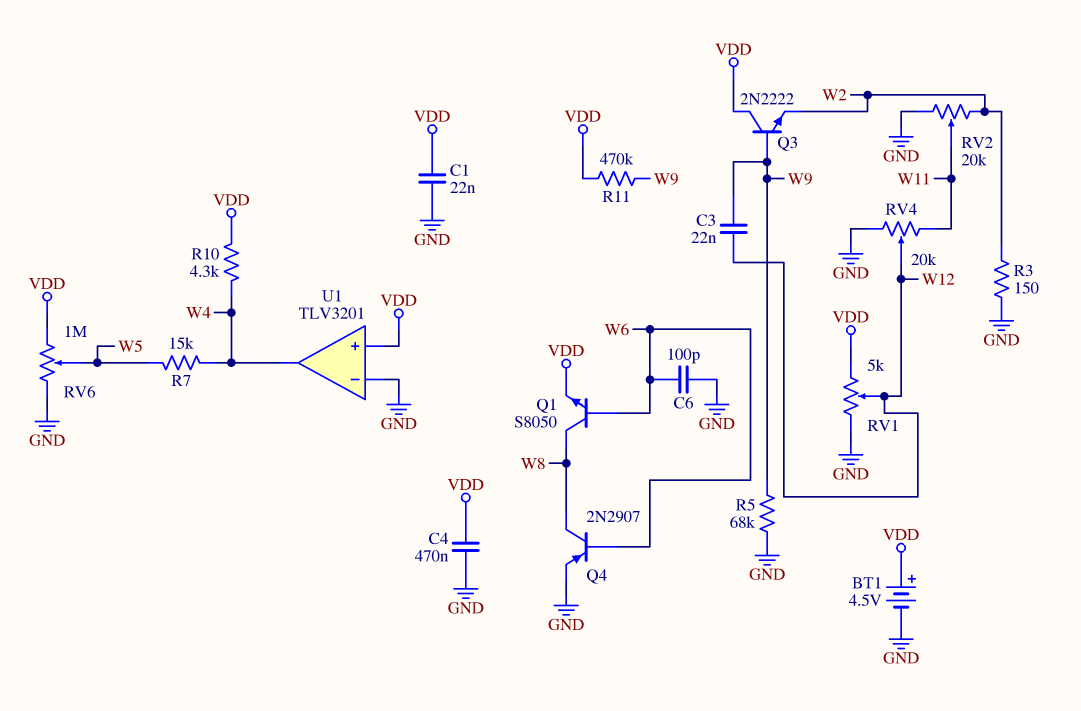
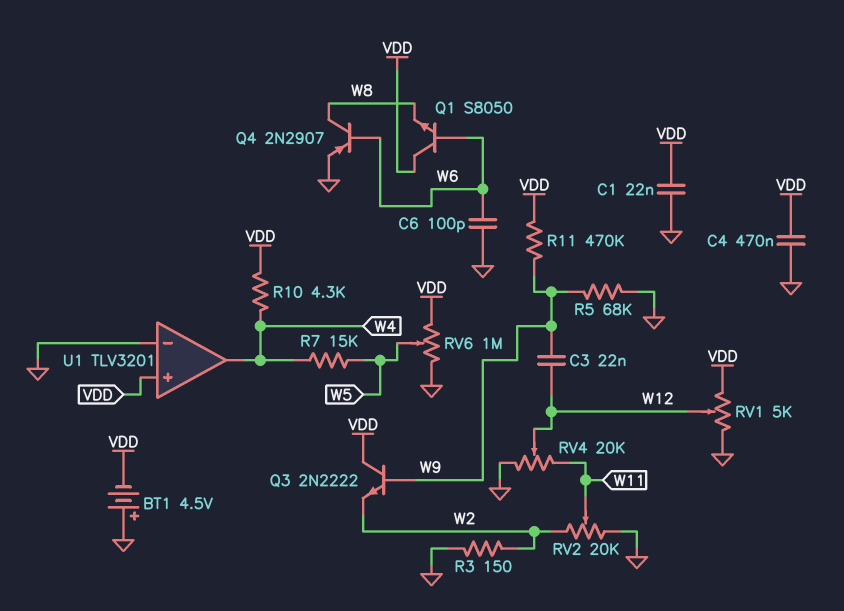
BT1: 4.5V (plus VDD, minus GND) -> 4.5V (plus GND, minus VDD)
Q1: NPN S8050 (B W6, C W8, E VDD) -> NPN S8050 (B W6, C VDD, E W8)

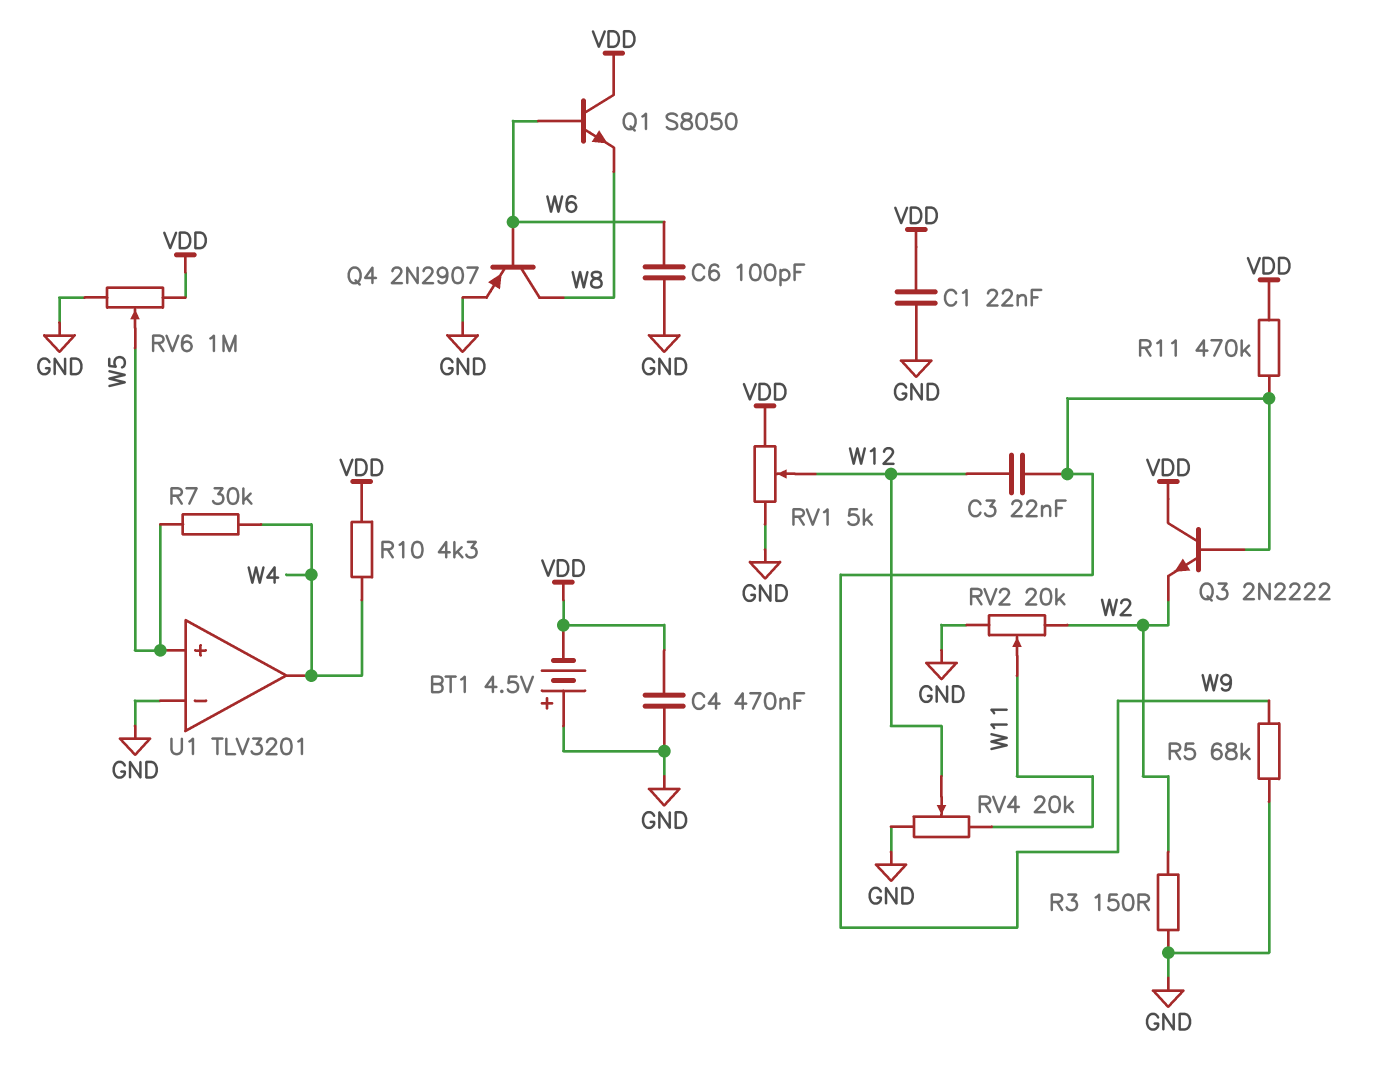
R7: 15k (W4, W5) -> 30k (W4, W5)
U1 pin in+: VDD -> W5

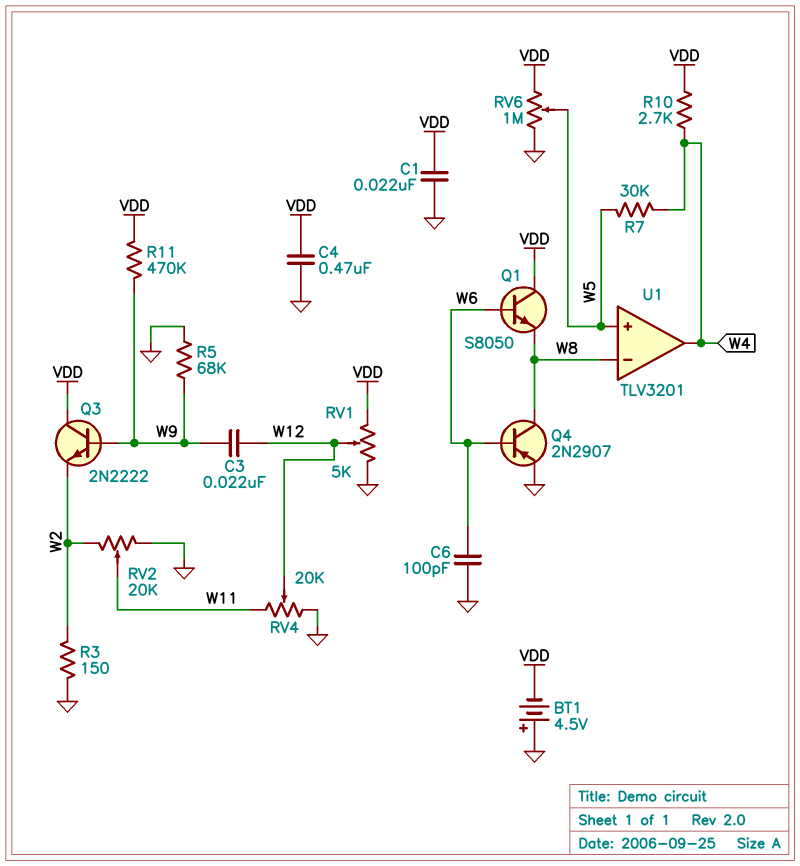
R10: 4.3k (VDD, W4) -> 2.7k (VDD, W4)
U1 pin in-: GND -> W8

